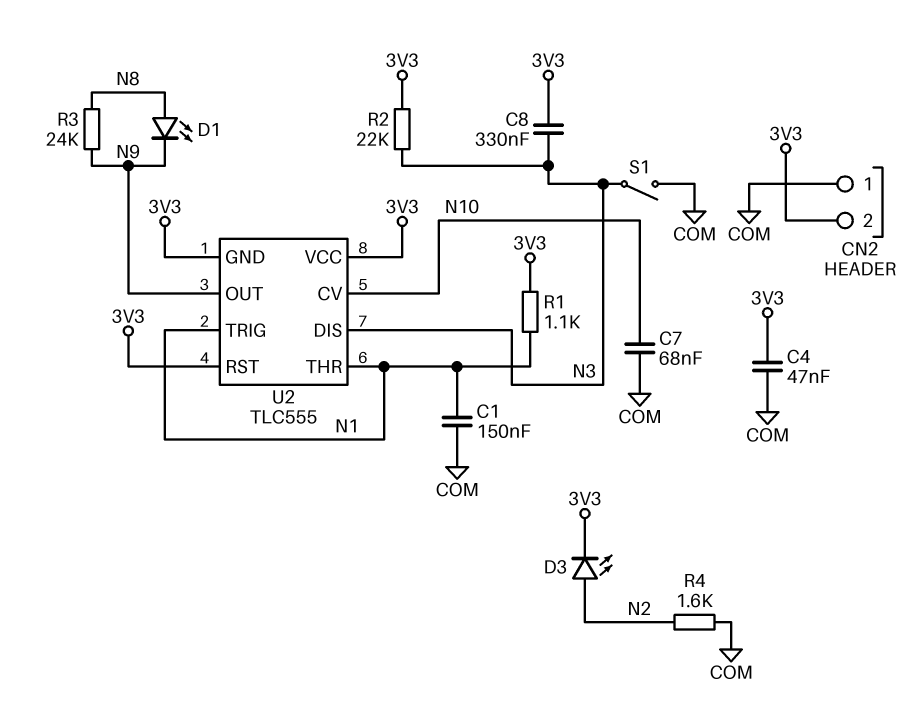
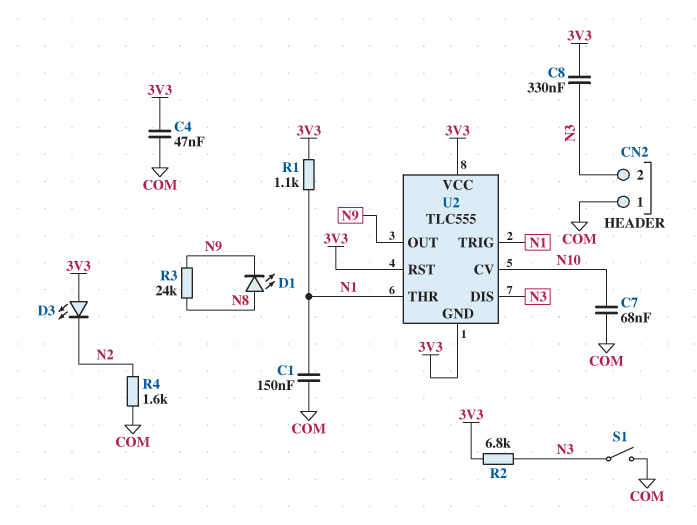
CN2 pin 2: 3V3 -> N3
D3: LED (A N2, K 3V3) -> LED (A 3V3, K N2)
R2: 22k (3V3, N3) -> 6.8k (3V3, N3)

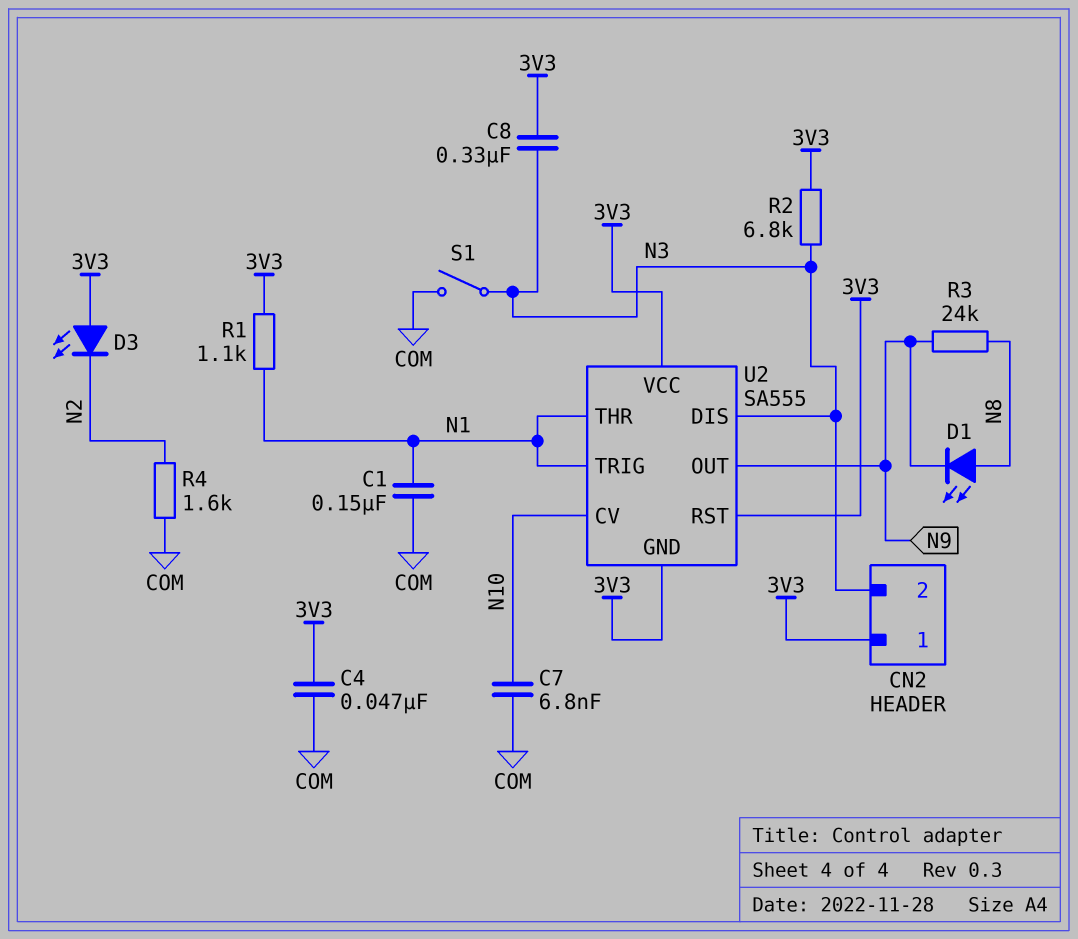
C7: 68nF (COM, N10) -> 6.8nF (COM, N10)
CN2 pin 1: COM -> 3V3
U2: TLC555 -> SA555

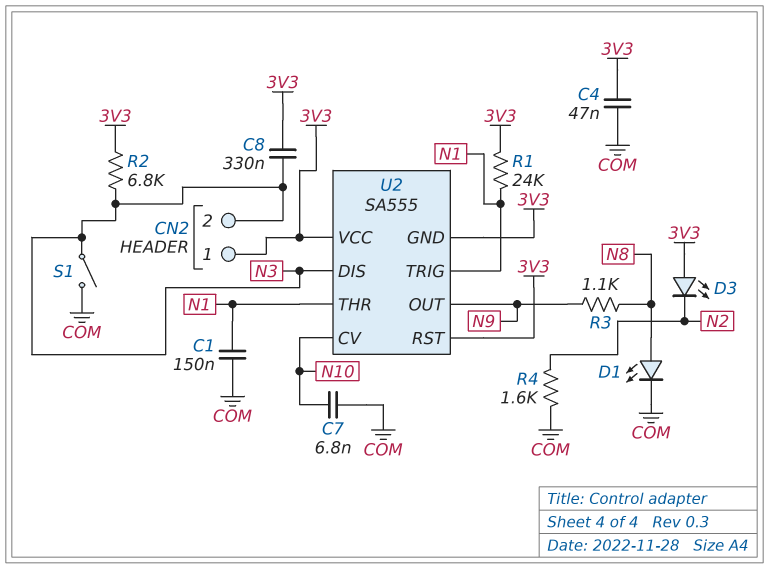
D1: LED (A N8, K N9) -> LED (A N8, K COM)
R1: 1.1k (3V3, N1) -> 24k (3V3, N1)
R3: 24k (N8, N9) -> 1.1k (N8, N9)

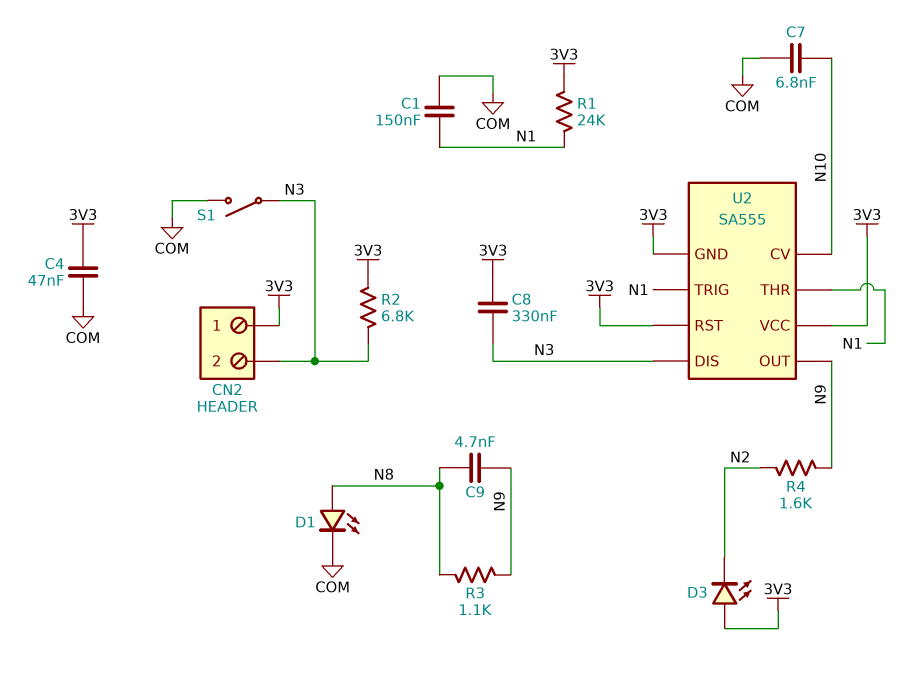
C9: none -> 4.7nF (N8, N9)
R4: 1.6k (COM, N2) -> 1.6k (N2, N9)

